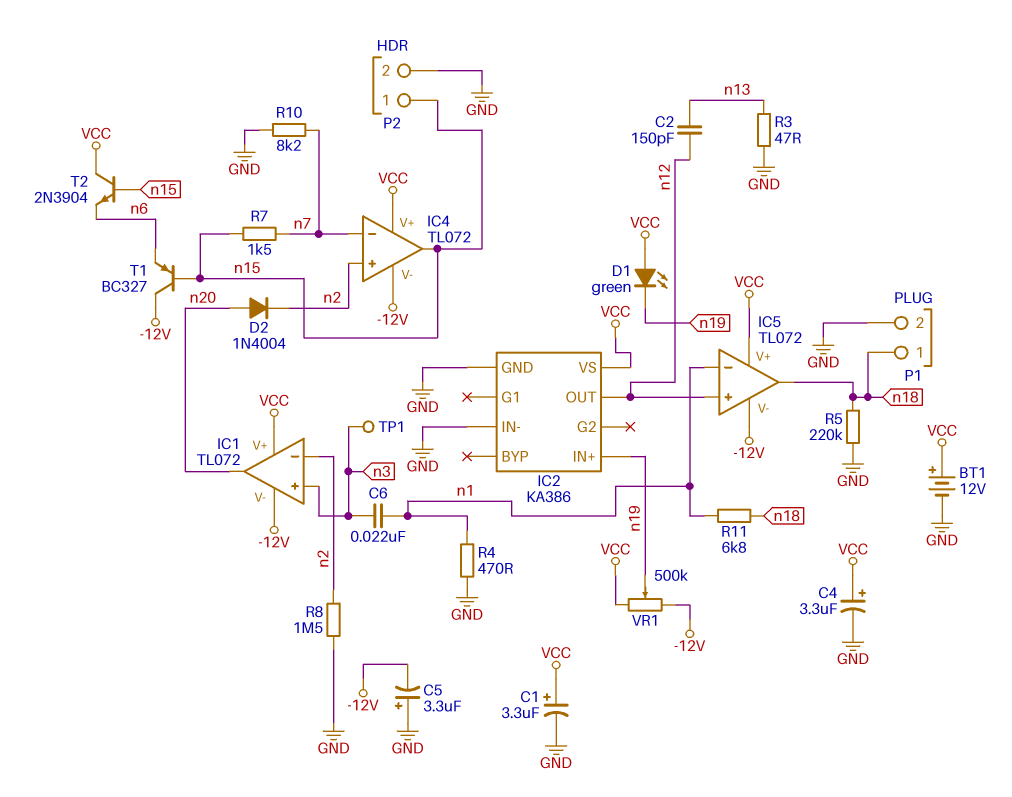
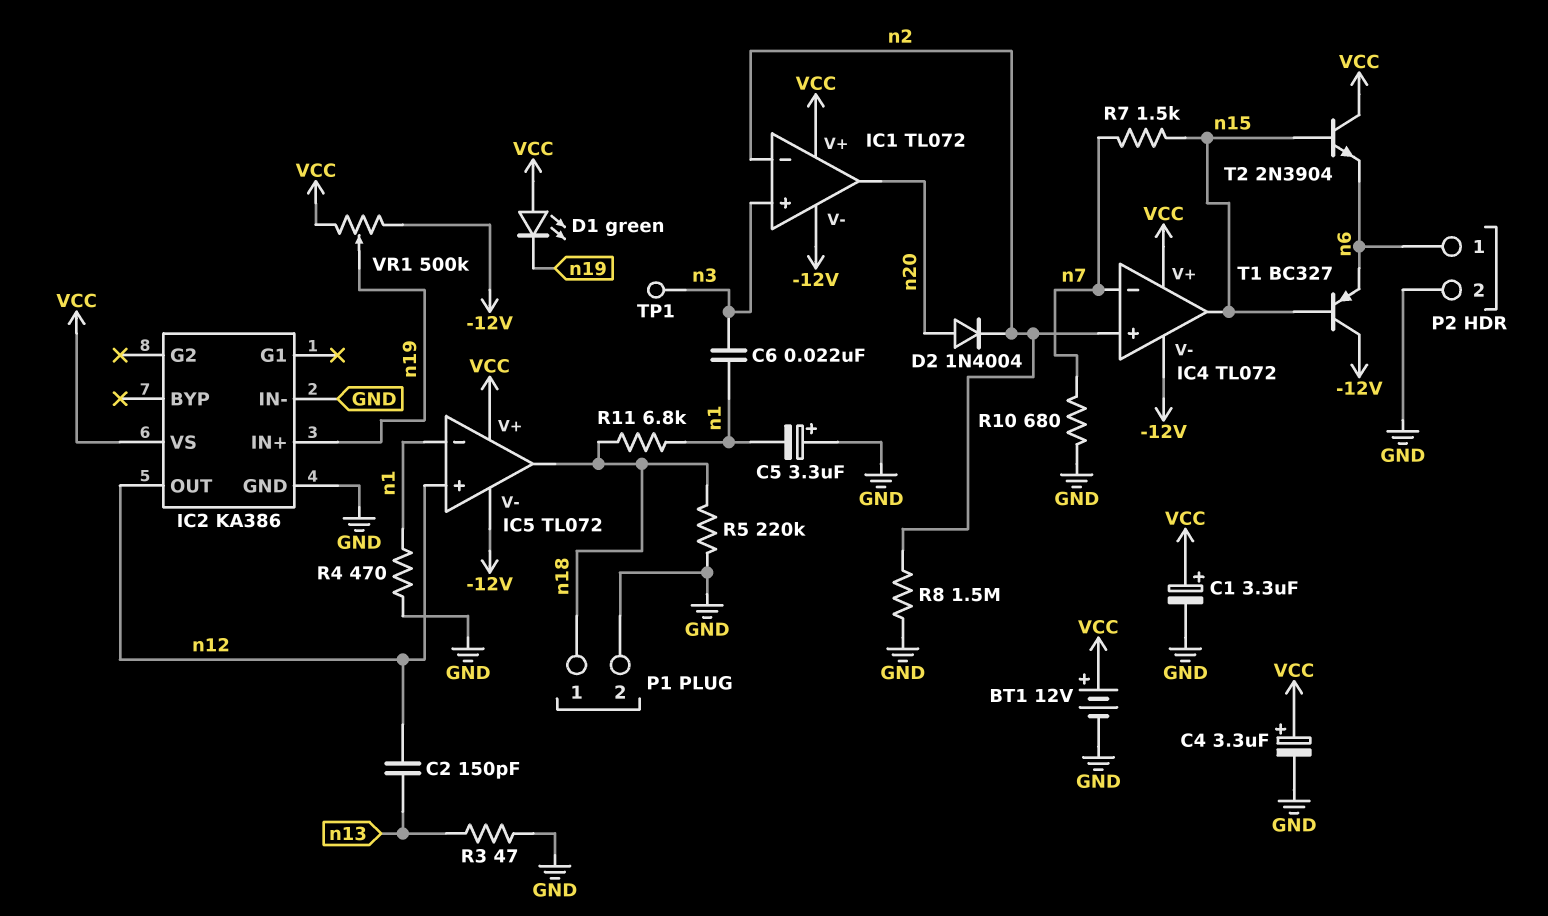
C5: 3.3uF (plus GND, minus -12V) -> 3.3uF (plus GND, minus n1)
P2 pin 1: n15 -> n6
R10: 8.2k (GND, n7) -> 680 (GND, n7)

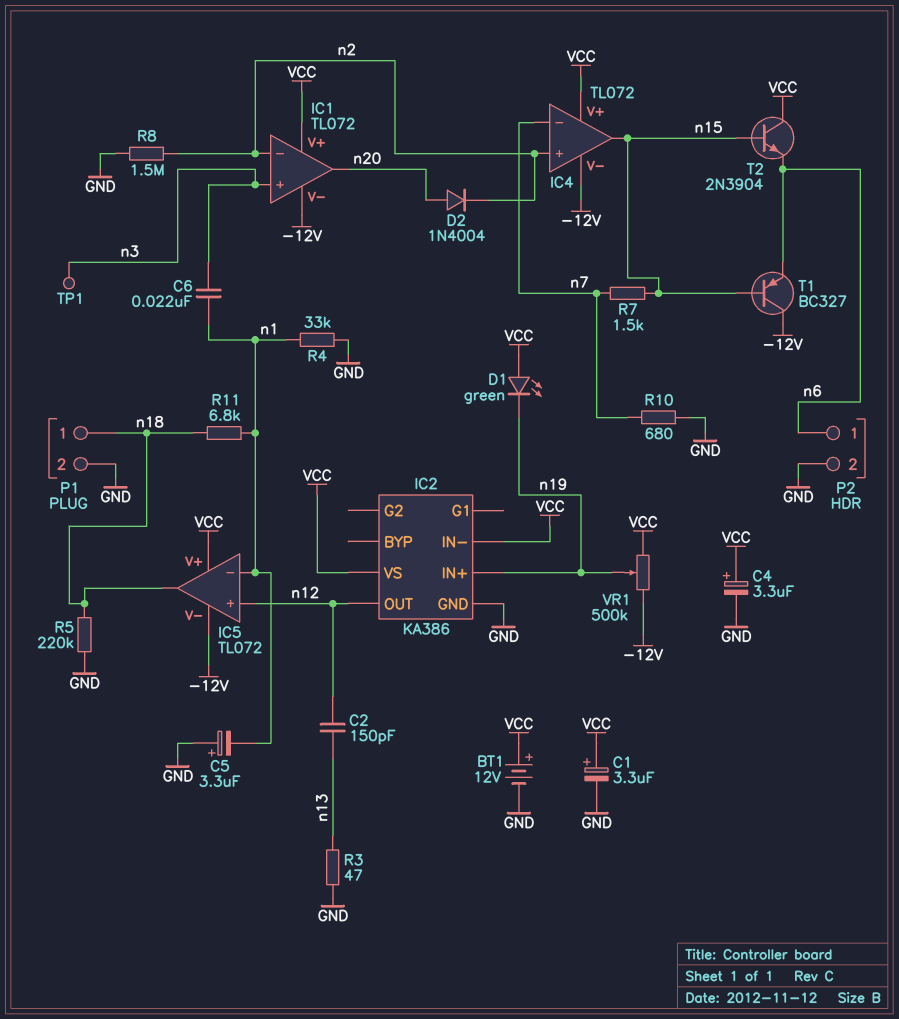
IC2 pin IN-: GND -> VCC
R4: 470 (GND, n1) -> 33k (GND, n1)

